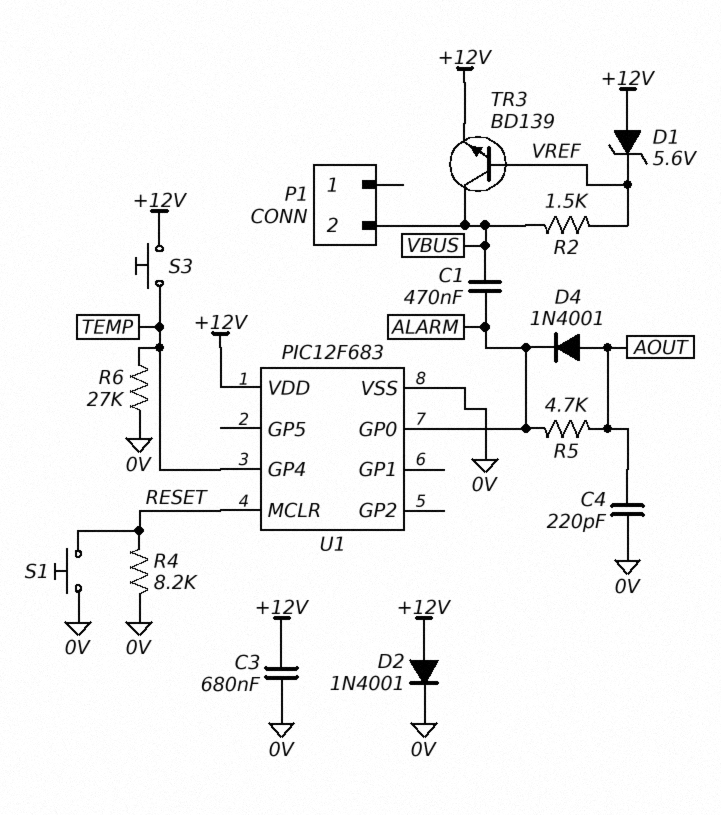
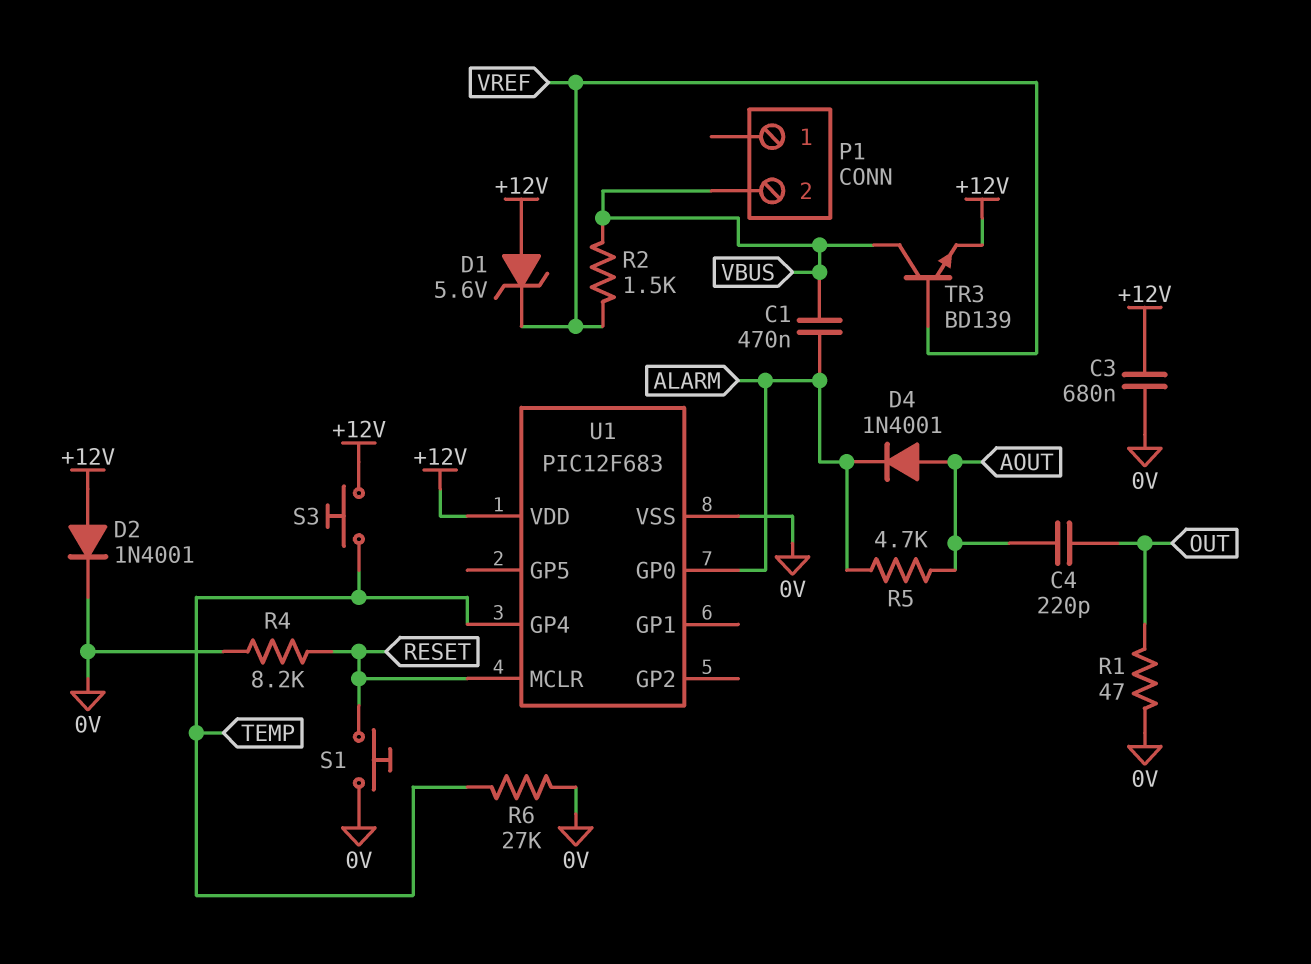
C4: 220pF (0V, AOUT) -> 220pF (AOUT, OUT)
R1: none -> 47 (0V, OUT)

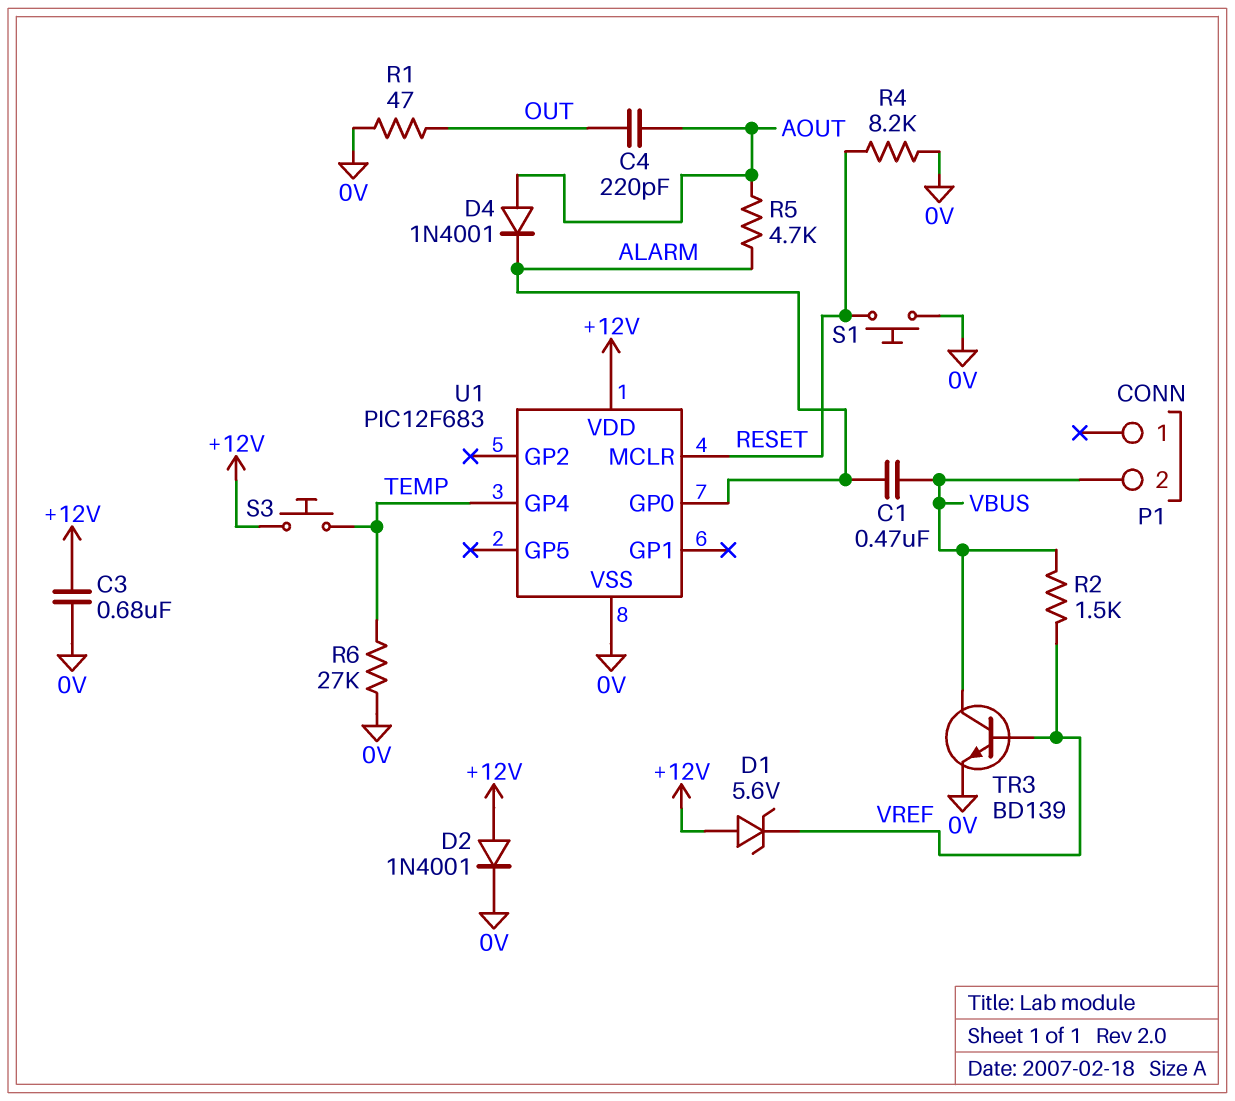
TR3: NPN BD139 (B VREF, C VBUS, E +12V) -> NPN BD139 (B VREF, C VBUS, E 0V)

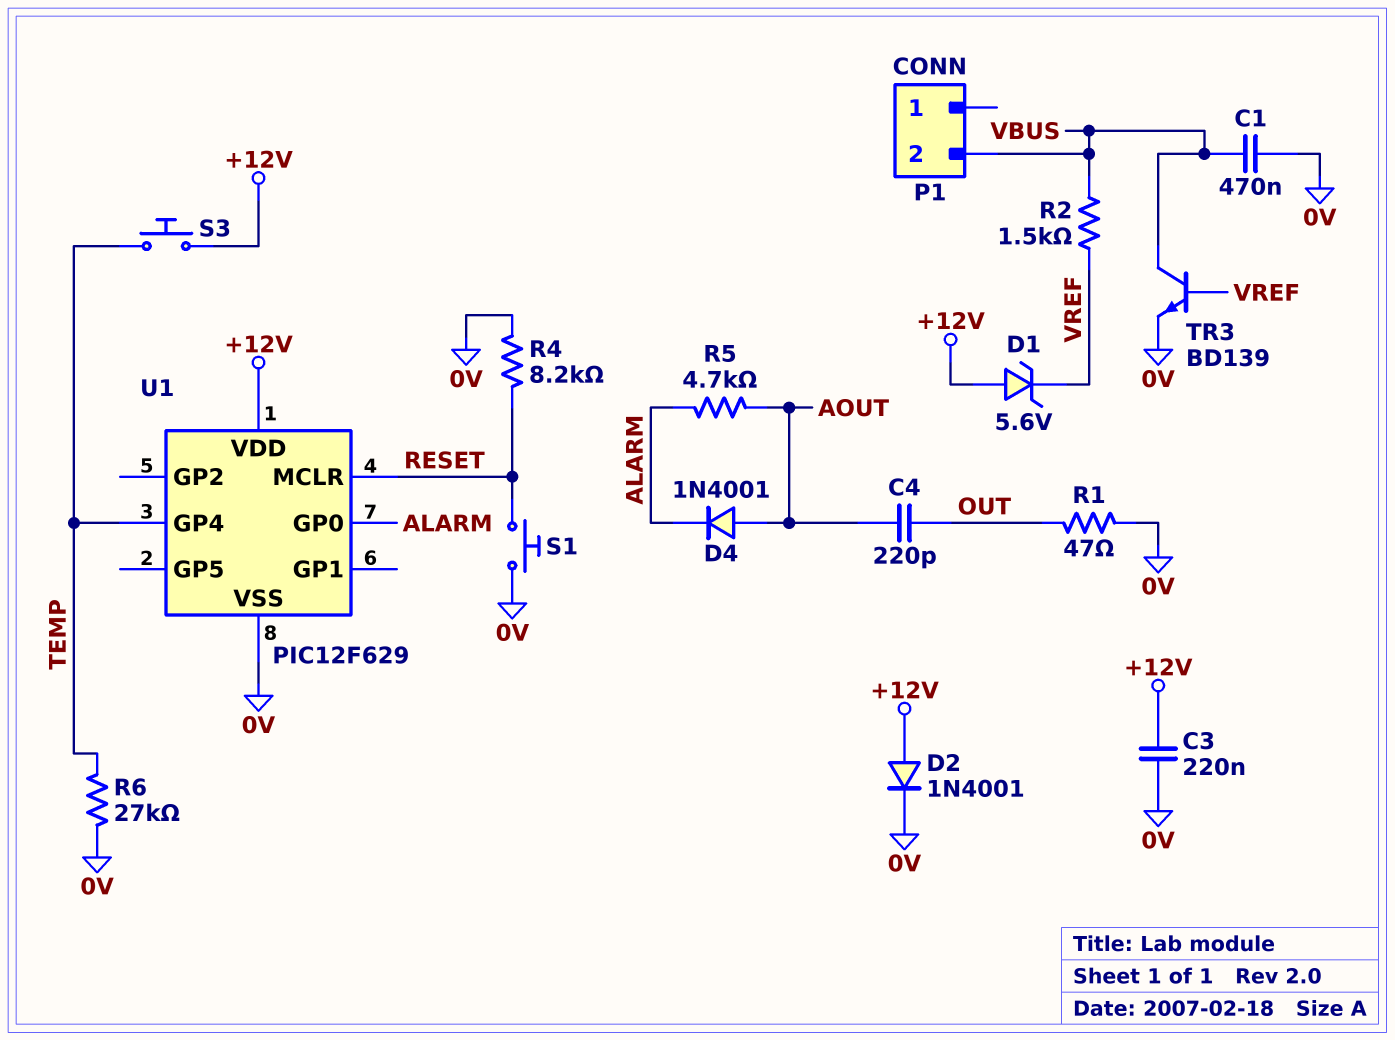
C1: 470nF (ALARM, VBUS) -> 470nF (0V, VBUS)
C3: 680nF (+12V, 0V) -> 220nF (+12V, 0V)
U1: PIC12F683 -> PIC12F629

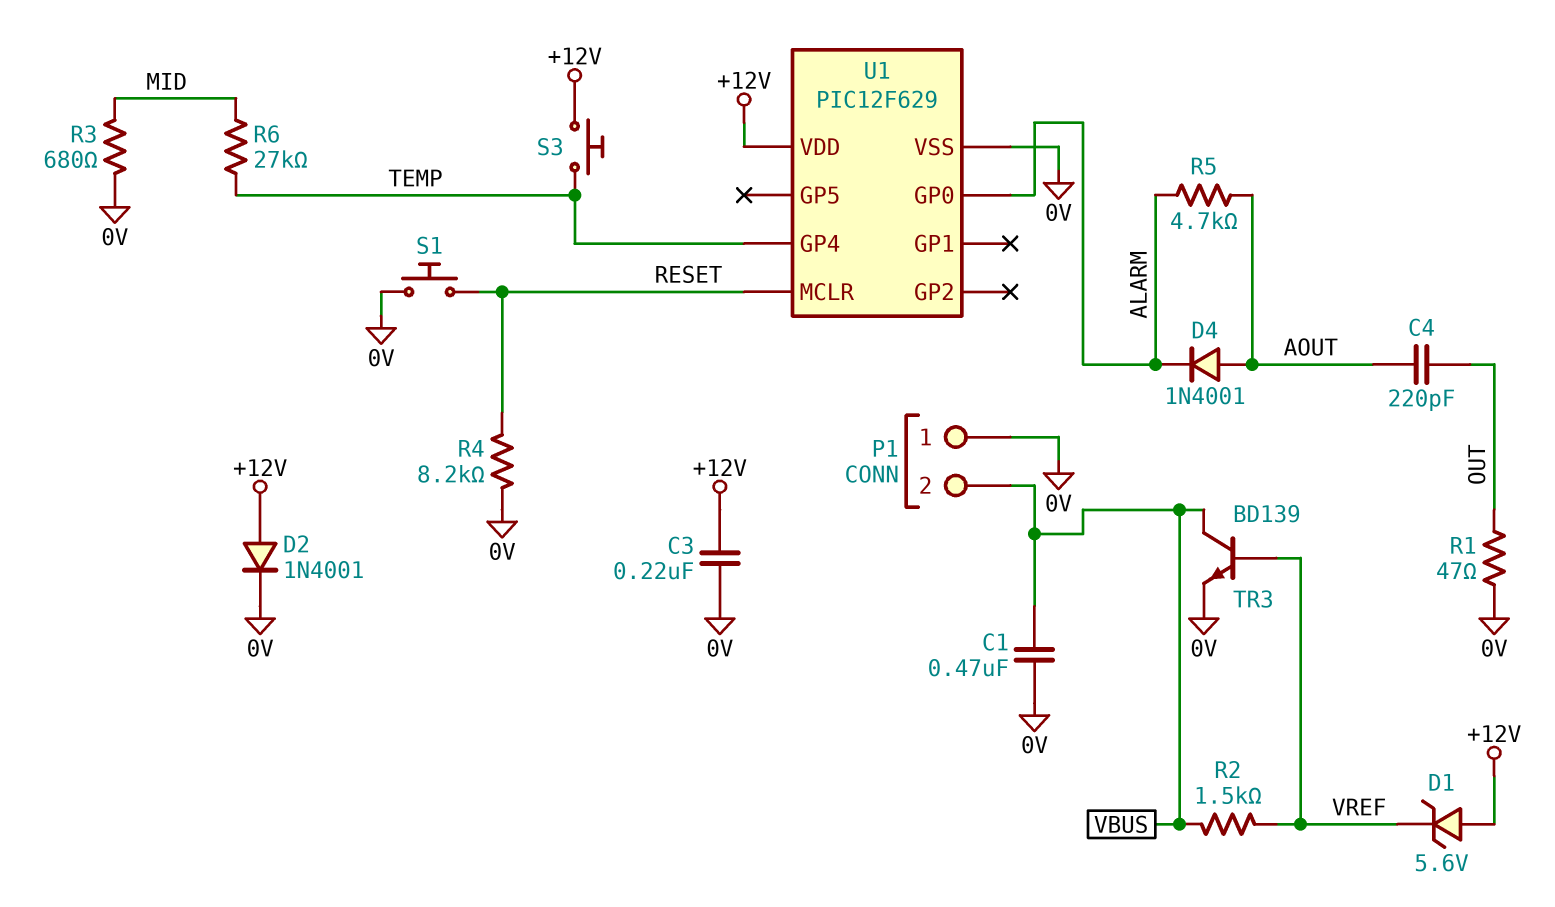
P1 pin 1: none -> 0V
R3: none -> 680 (0V, MID)
R6: 27k (0V, TEMP) -> 27k (MID, TEMP)

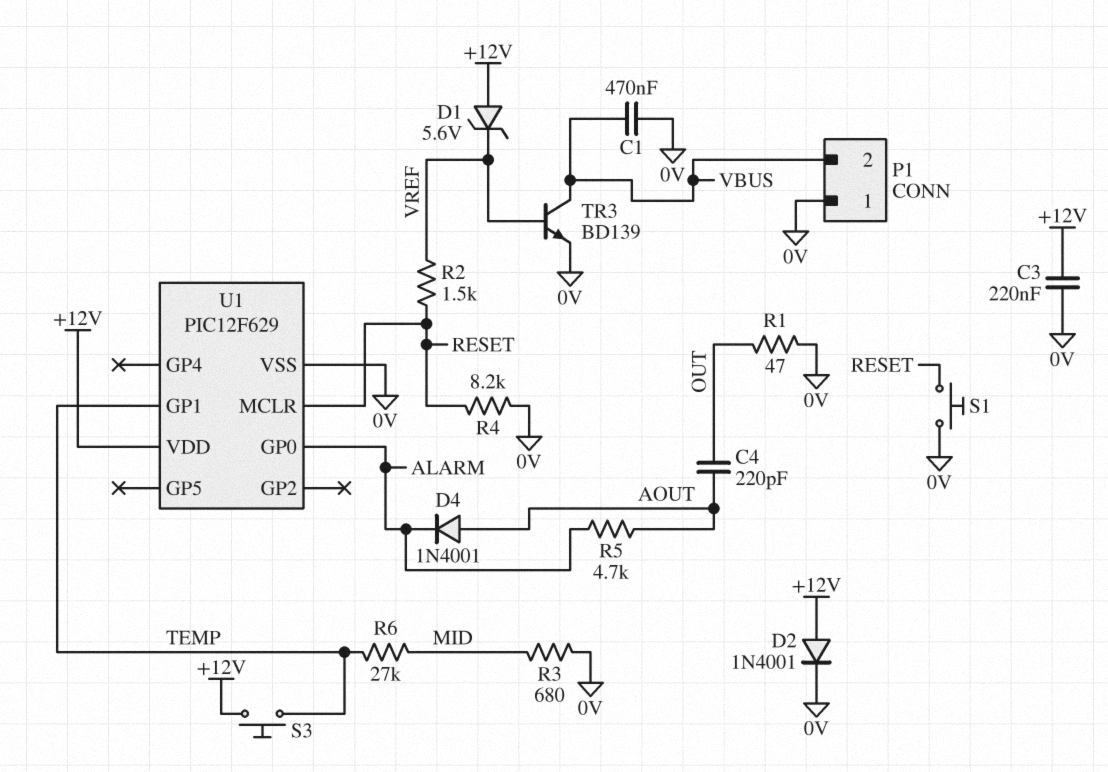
R2: 1.5k (VBUS, VREF) -> 1.5k (RESET, VREF)
U1 pin GP1: none -> TEMP
U1 pin GP4: TEMP -> none

